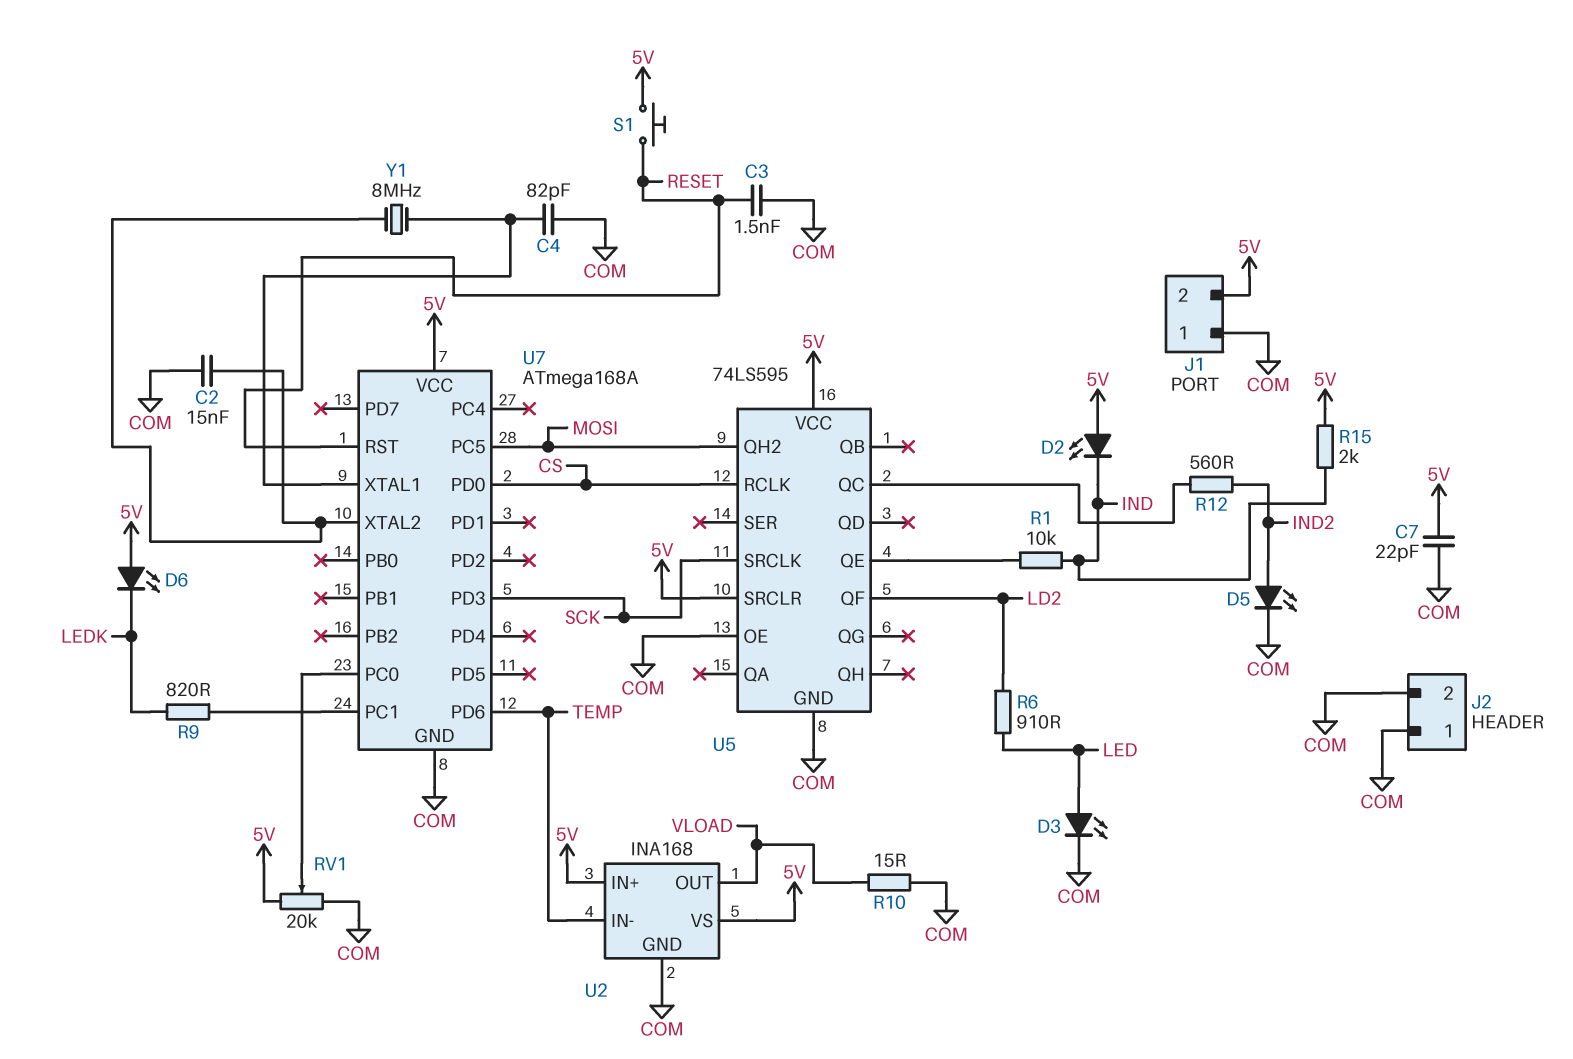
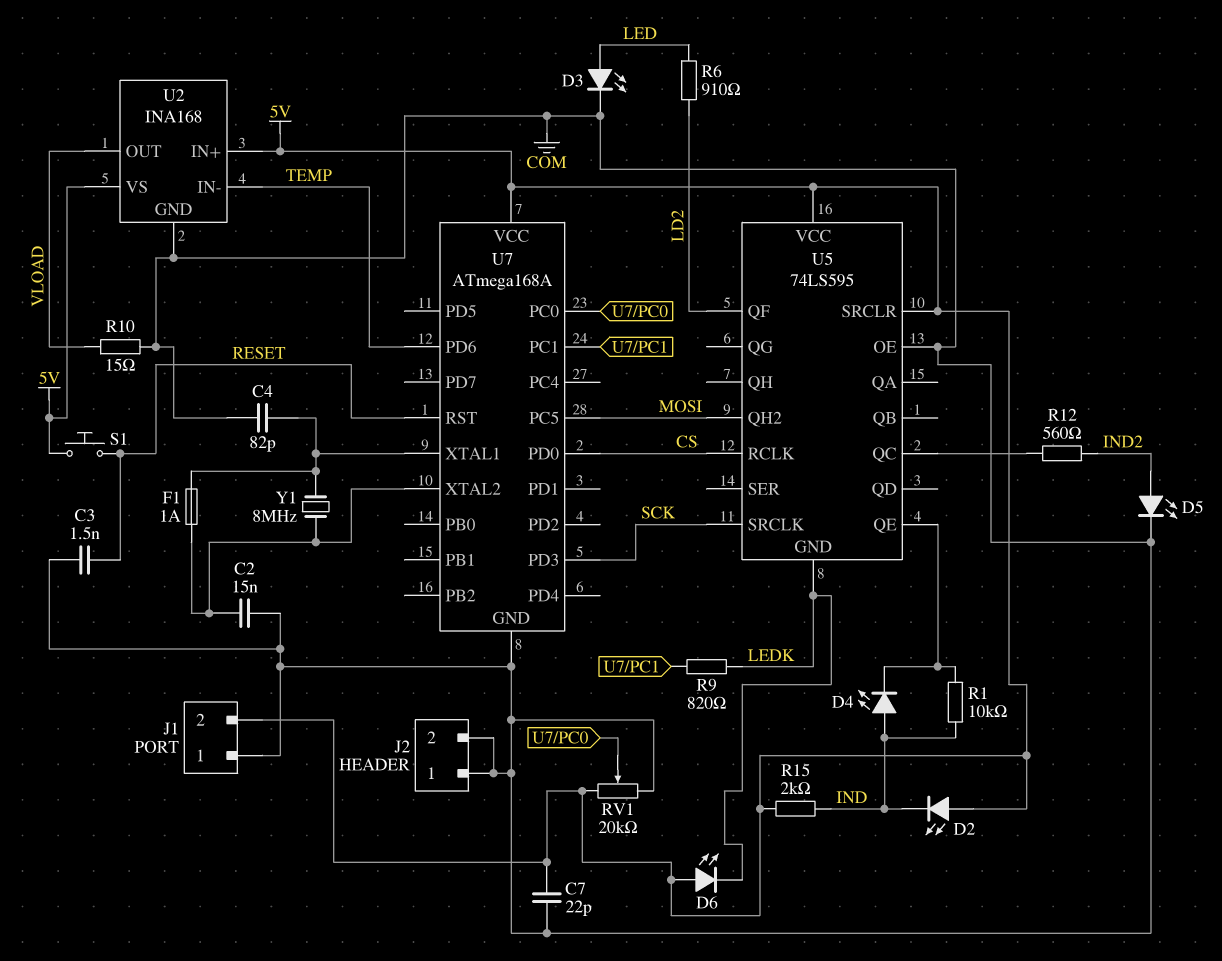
D4: none -> LED (A IND, K U5/QE)
F1: none -> 1A (U7/XTAL1, U7/XTAL2)
U5 pin GND: COM -> LEDK

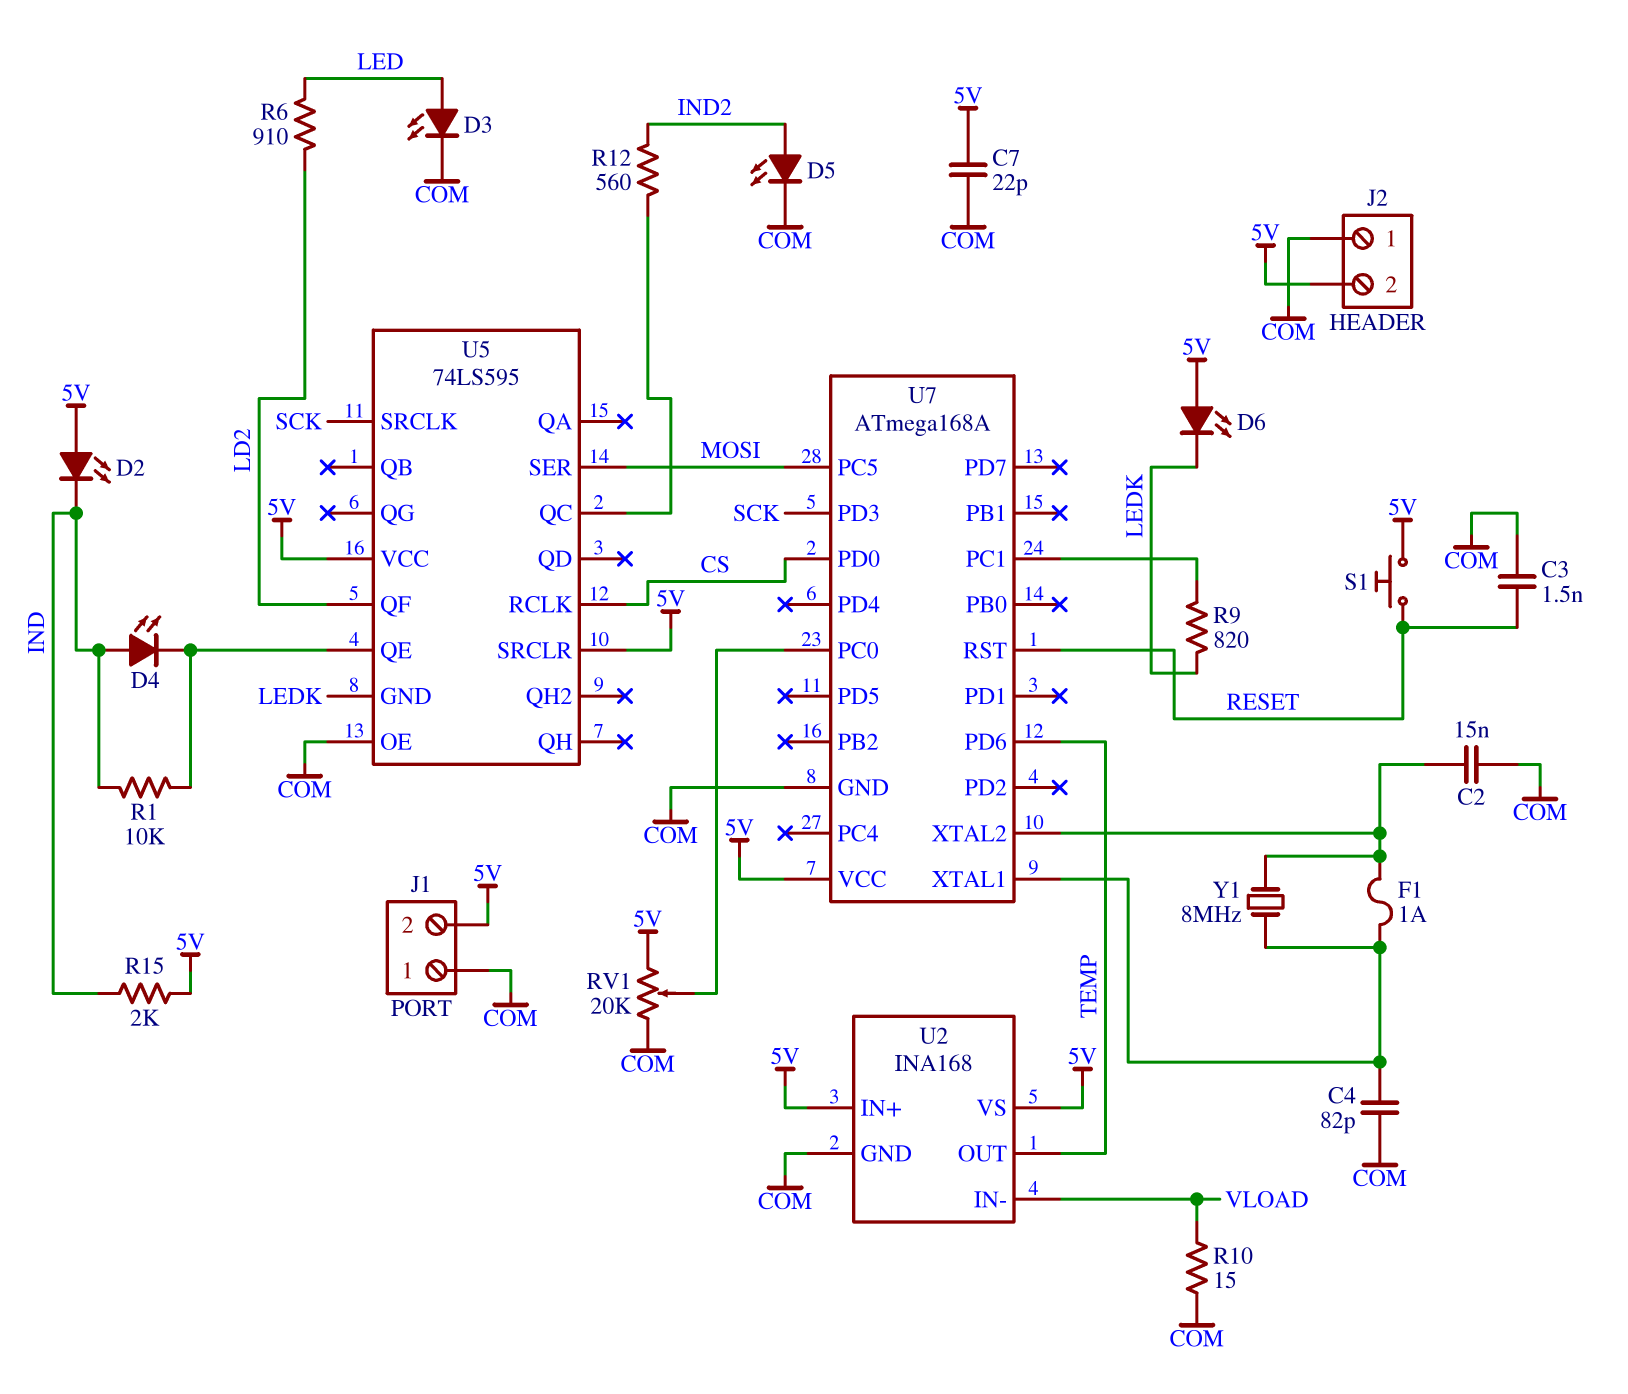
J2 pin 2: COM -> 5V
U2 pin IN-: TEMP -> VLOAD
U2 pin OUT: VLOAD -> TEMP
U5 pin QH2: MOSI -> none
U5 pin SER: none -> MOSI

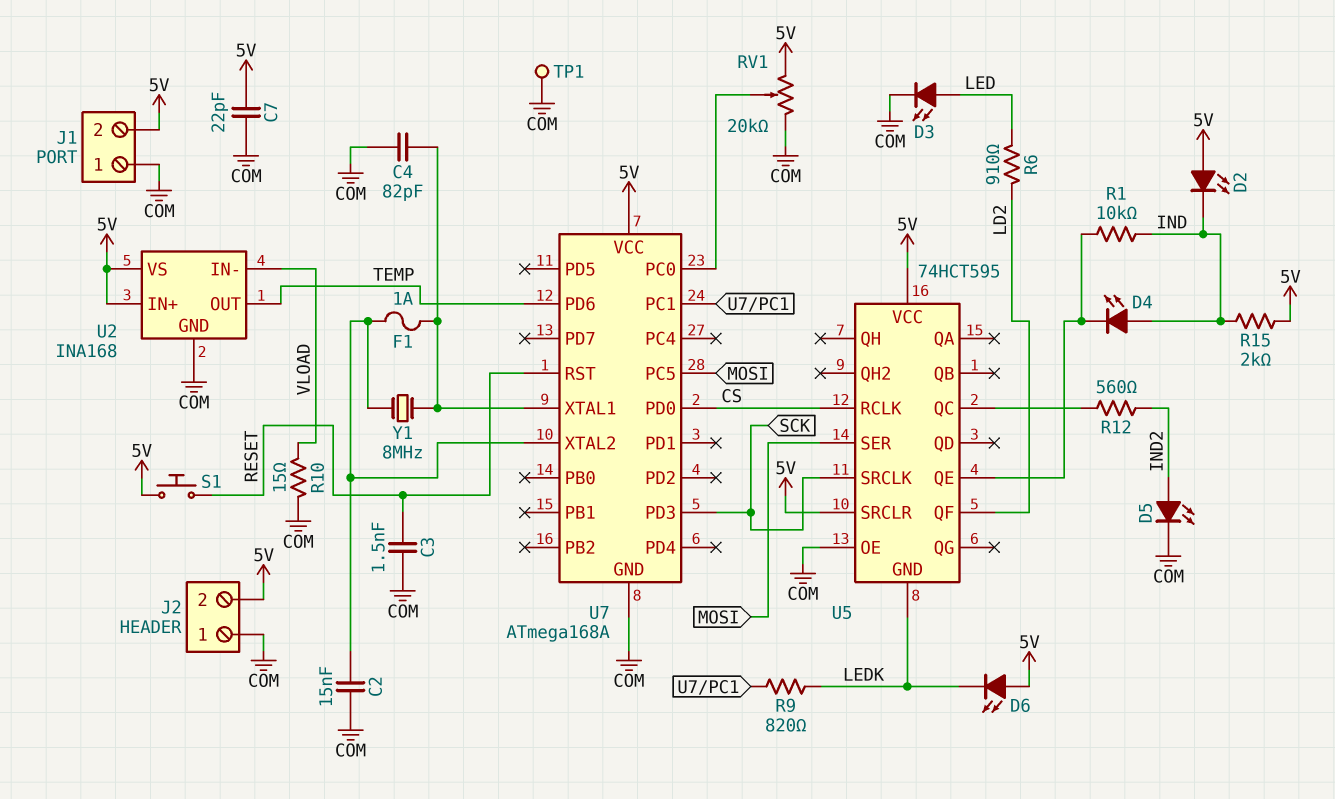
TP1: none -> test point (COM)
U5: 74LS595 -> 74HCT595

